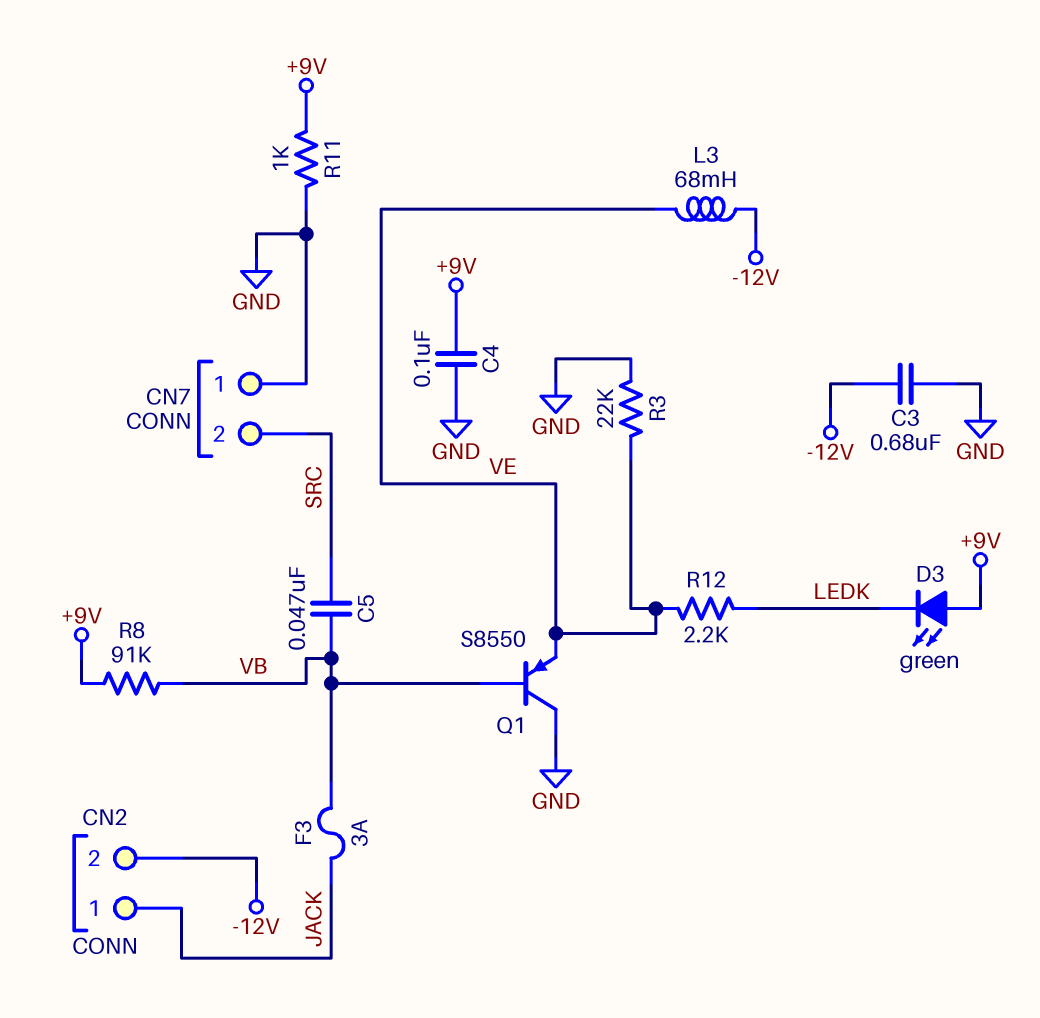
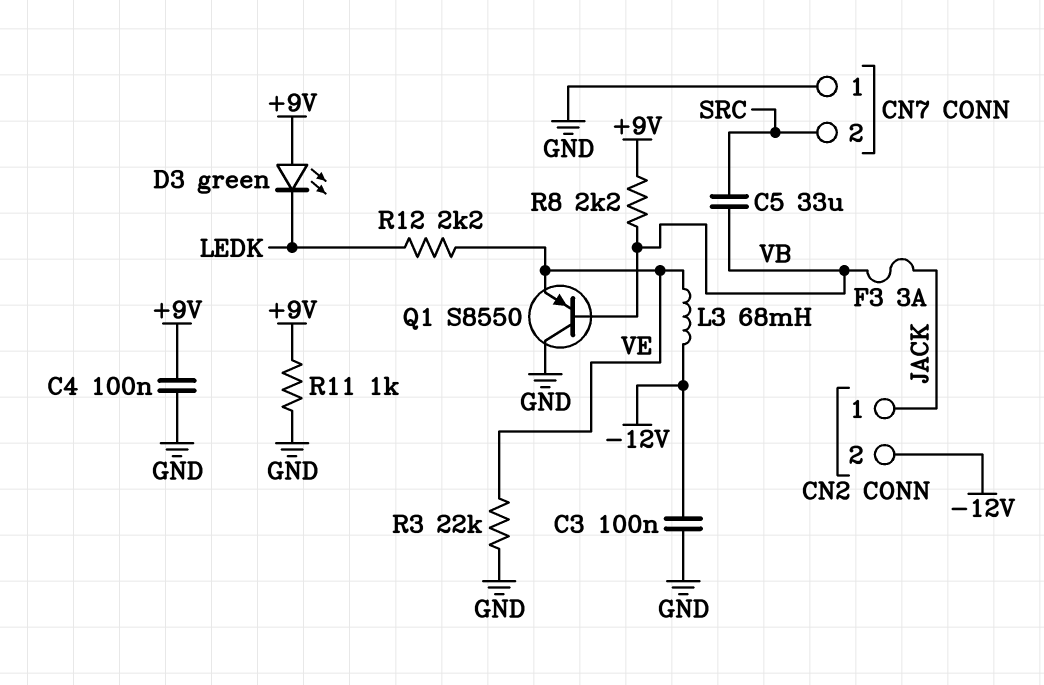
C3: 680nF (-12V, GND) -> 100nF (-12V, GND)
C5: 47nF (SRC, VB) -> 33uF (SRC, VB)
R8: 91k (+9V, VB) -> 2.2k (+9V, VB)

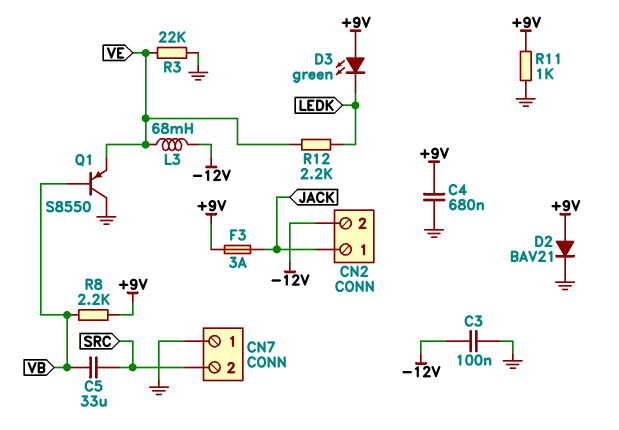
C4: 100nF (+9V, GND) -> 680nF (+9V, GND)
D2: none -> diode BAV21 (A +9V, K GND)
F3: 3A (JACK, VB) -> 3A (+9V, JACK)

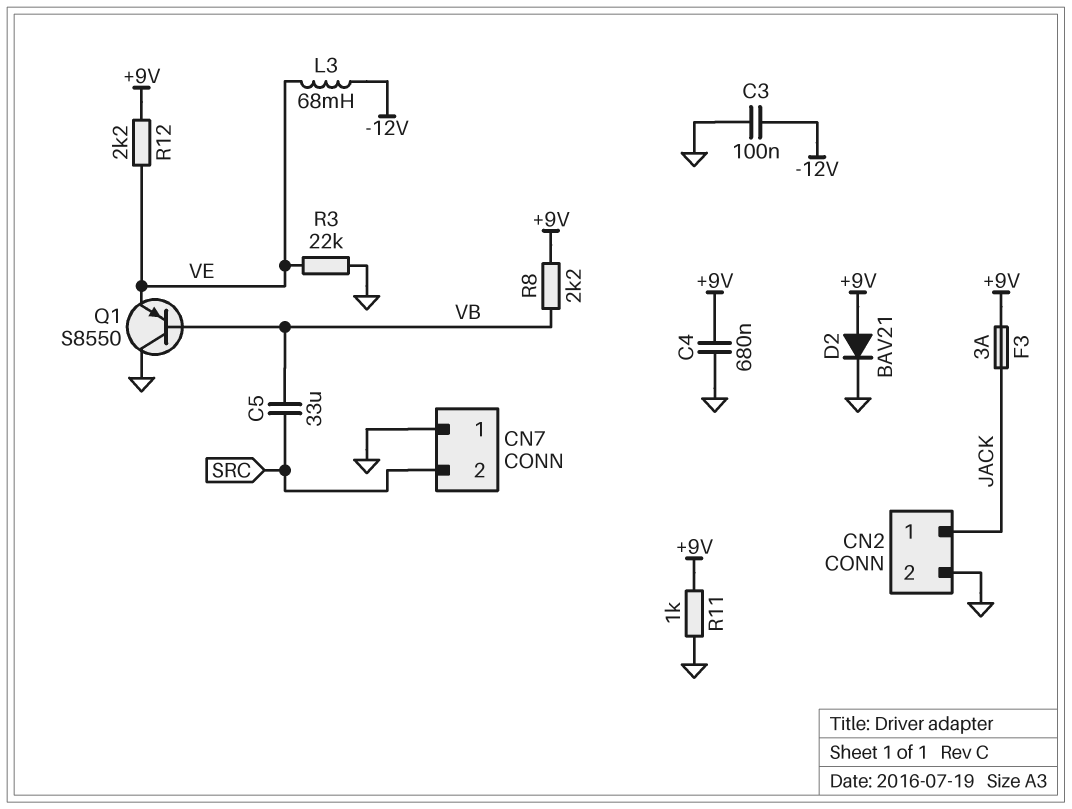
CN2 pin 2: -12V -> GND
D3: LED green (A +9V, K LEDK) -> none
R12: 2.2k (LEDK, VE) -> 2.2k (+9V, VE)

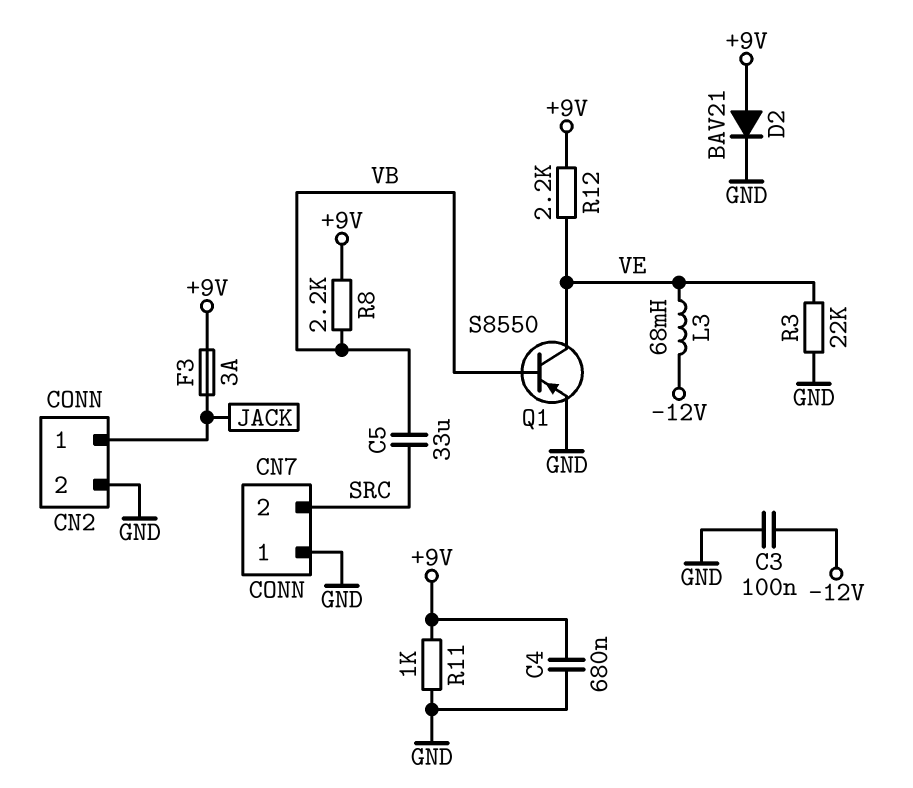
Q1: PNP S8550 (B VB, C GND, E VE) -> PNP S8550 (B VB, C VE, E GND)

